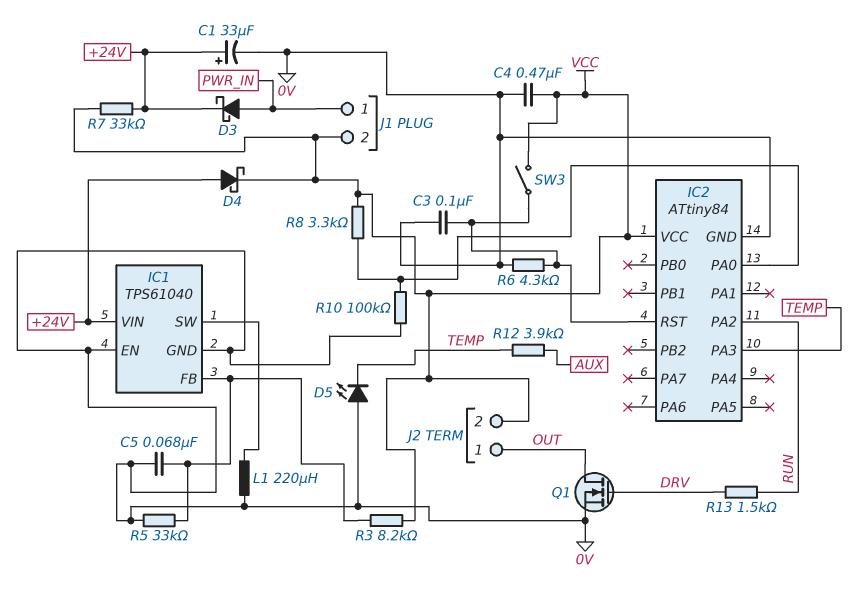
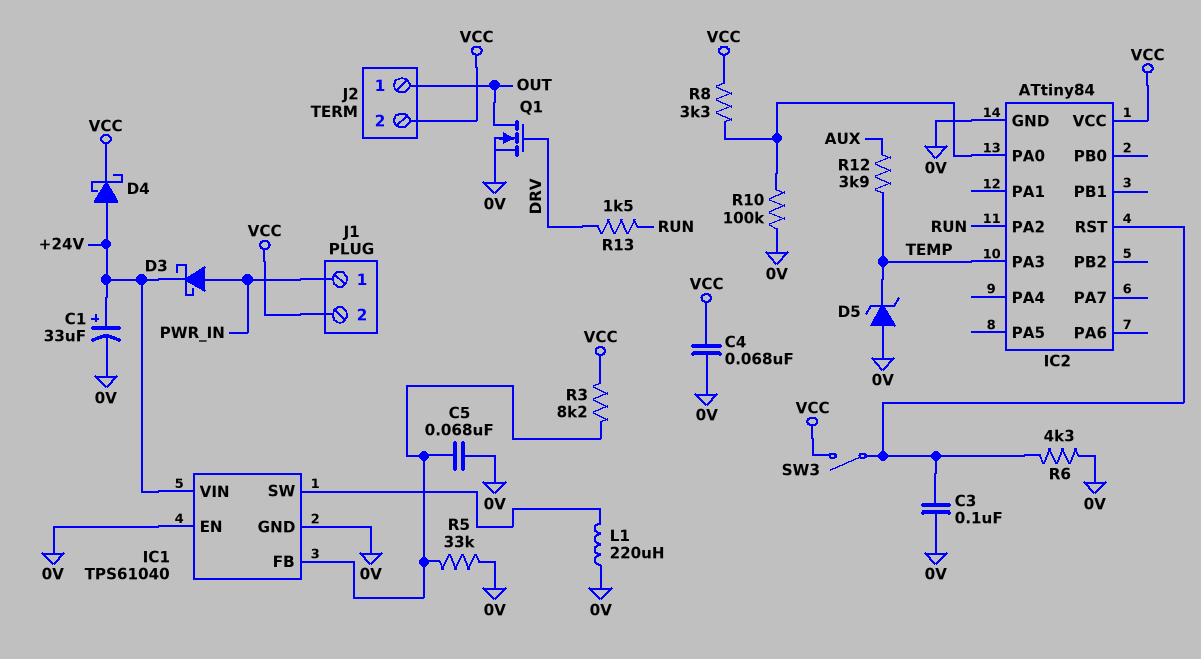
C4: 470nF (0V, VCC) -> 68nF (0V, VCC)
D5: LED (A 0V, K TEMP) -> zener (A 0V, K TEMP)
R7: 33k (+24V, VCC) -> none

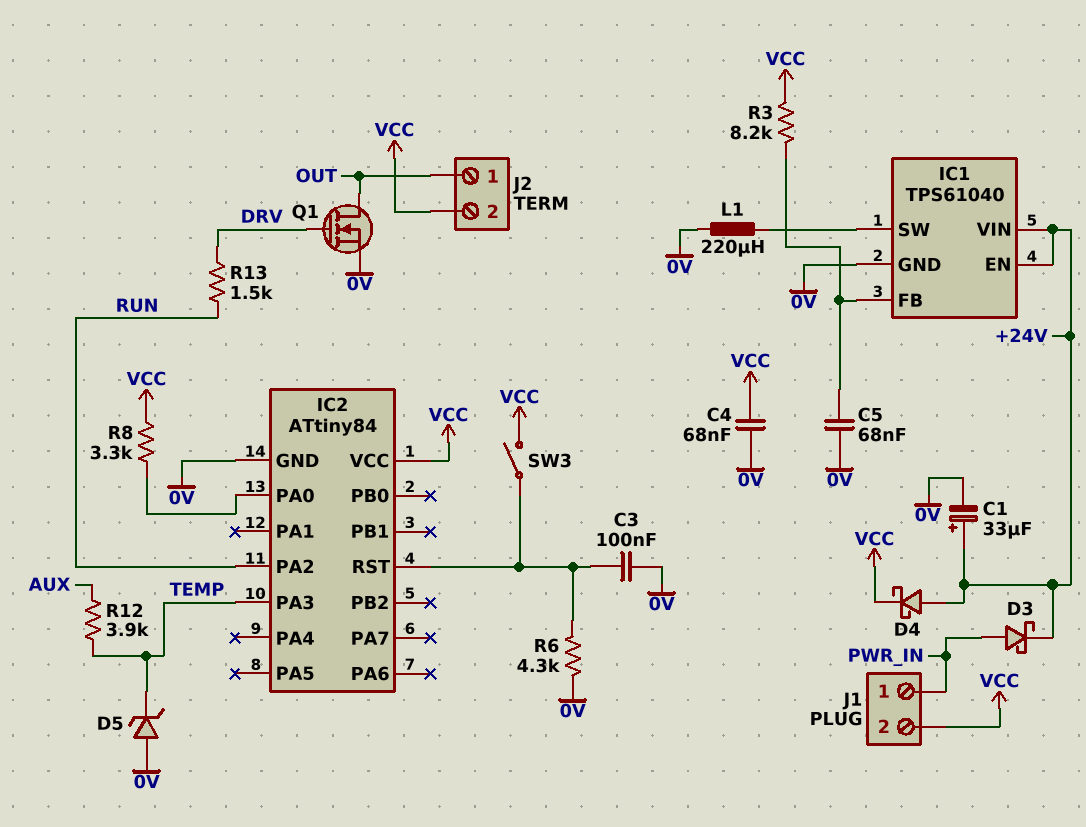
IC1 pin EN: 0V -> +24V
R5: 33k (0V, IC1/FB) -> none
R10: 100k (0V, IC2/PA0) -> none

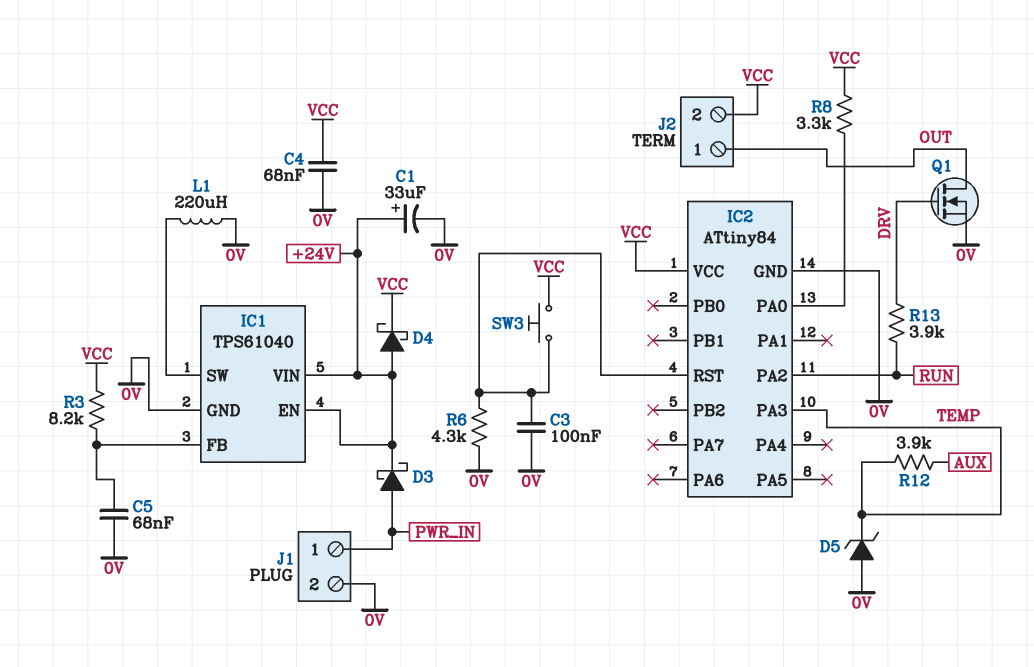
J1 pin 2: VCC -> 0V
R13: 1.5k (DRV, RUN) -> 3.9k (DRV, RUN)
SW3: switch (IC2/RST, VCC) -> button (IC2/RST, VCC)

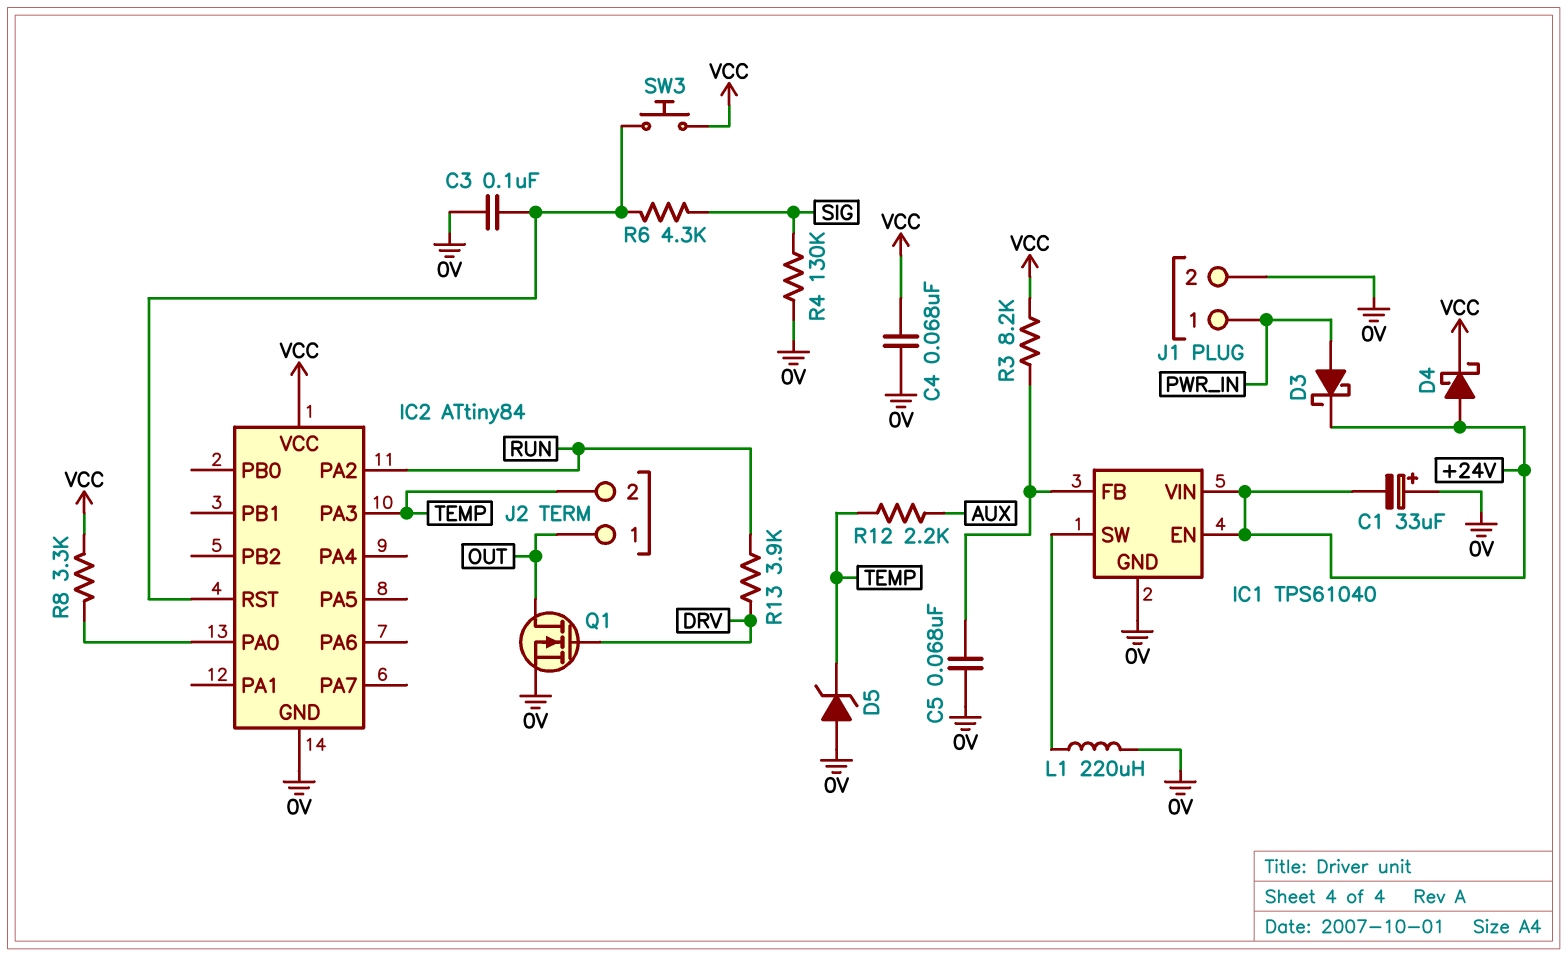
C1: 33uF (plus +24V, minus 0V) -> 33uF (plus 0V, minus +24V)
J2 pin 2: VCC -> TEMP
R4: none -> 130k (0V, SIG)
R6: 4.3k (0V, IC2/RST) -> 4.3k (IC2/RST, SIG)
R12: 3.9k (AUX, TEMP) -> 2.2k (AUX, TEMP)

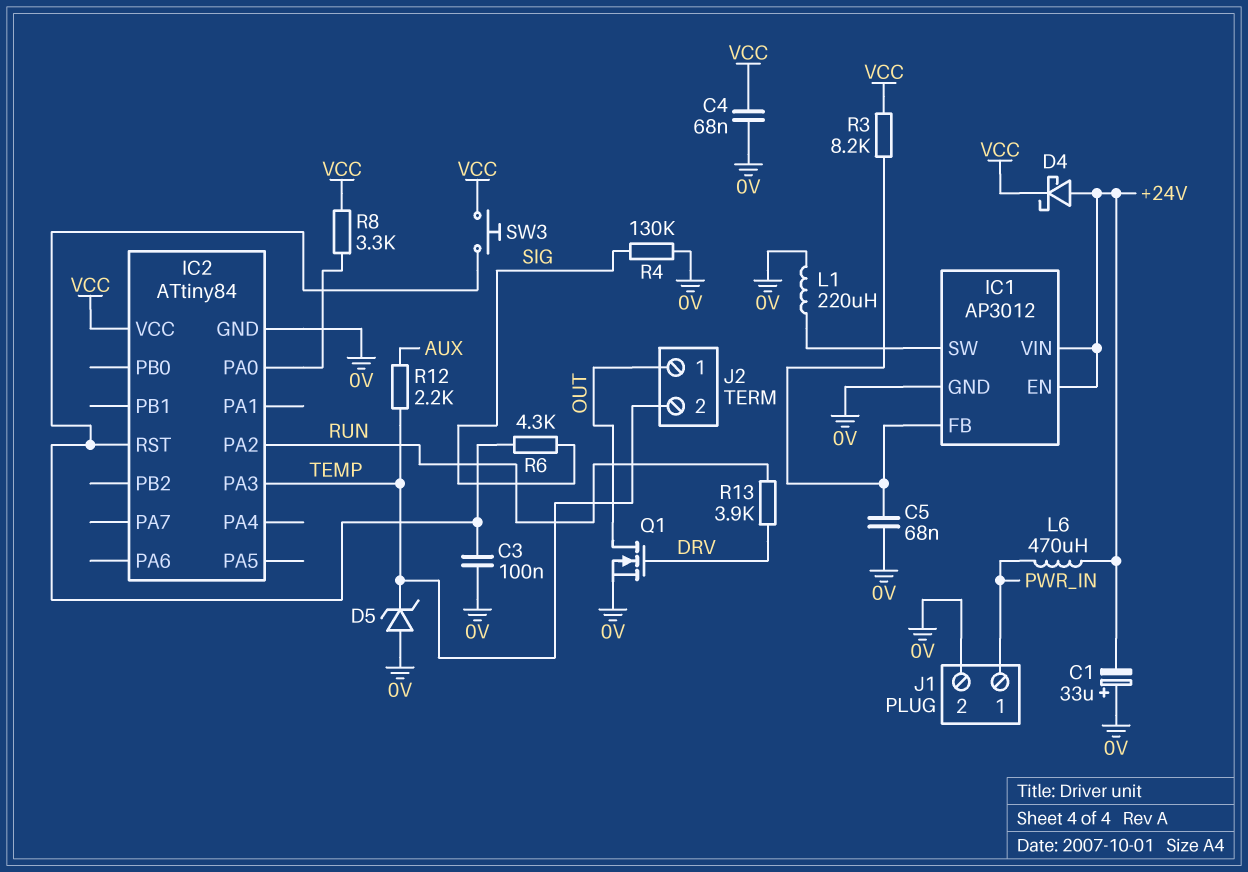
D3: schottky (A PWR_IN, K +24V) -> none
IC1: TPS61040 -> AP3012
L6: none -> 470uH (+24V, PWR_IN)

